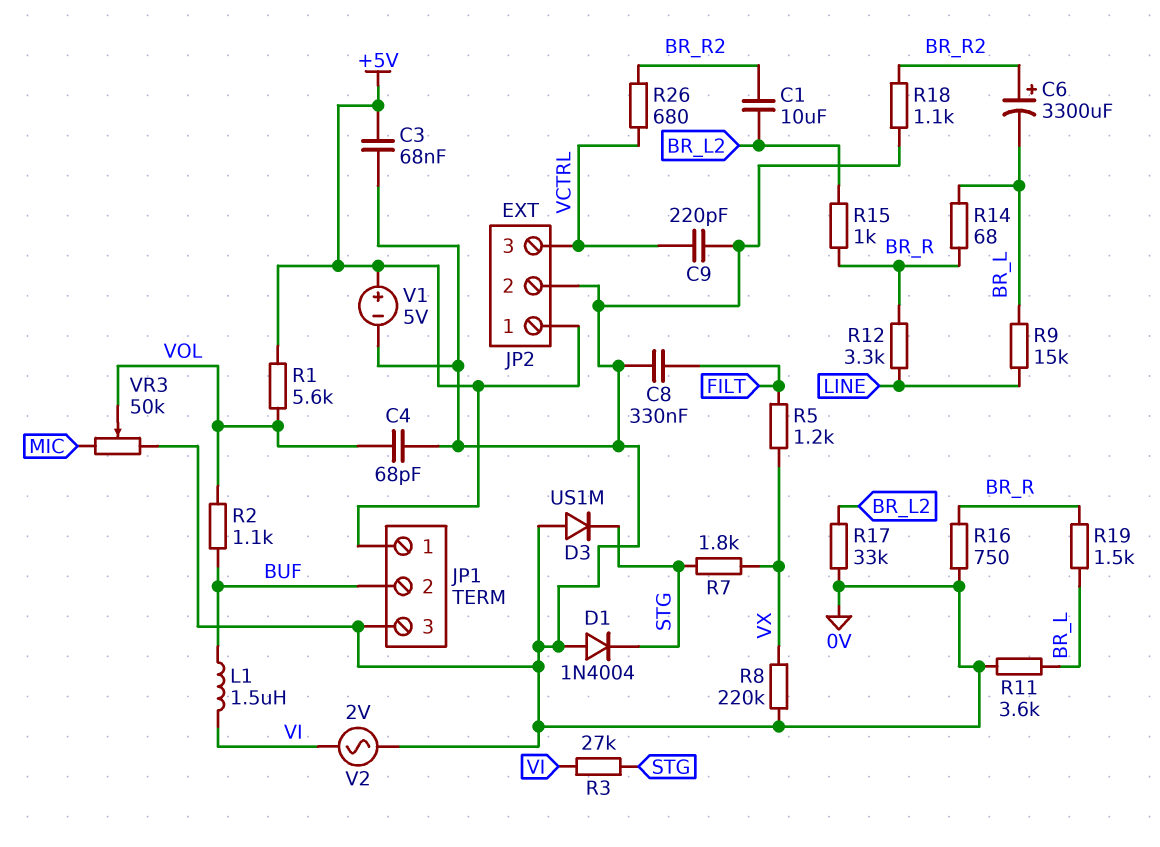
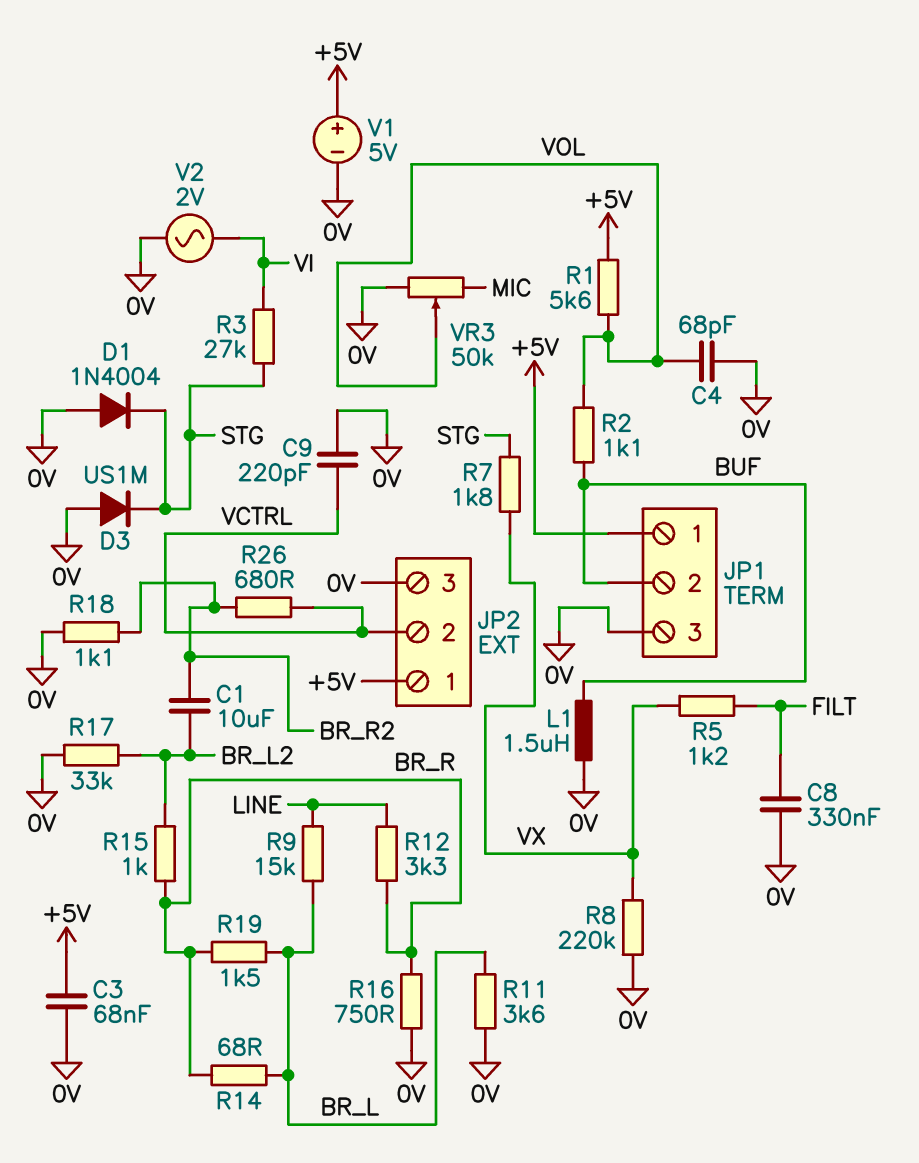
C6: 3300uF (plus BR_R2, minus BR_L) -> none
JP2 pin 2: 0V -> VCTRL
JP2 pin 3: VCTRL -> 0V
L1: 1.5uH (BUF, VI) -> 1.5uH (0V, BUF)

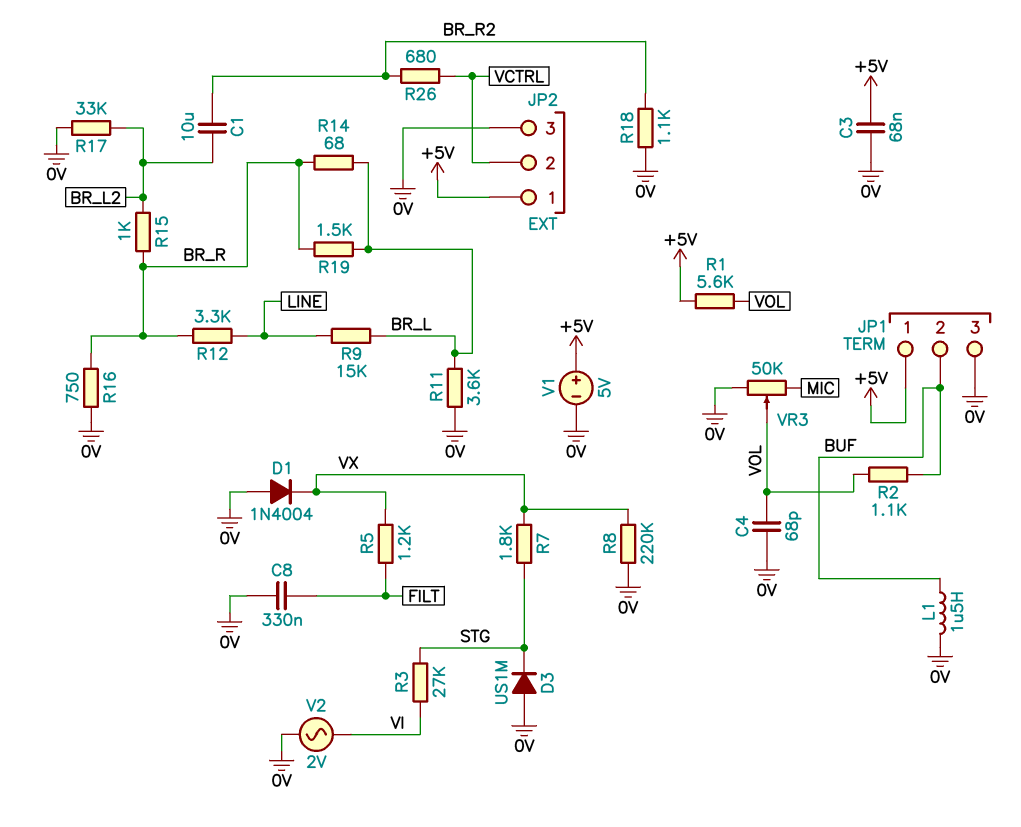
C9: 220pF (0V, VCTRL) -> none
D1: diode 1N4004 (A 0V, K STG) -> diode 1N4004 (A 0V, K VX)

